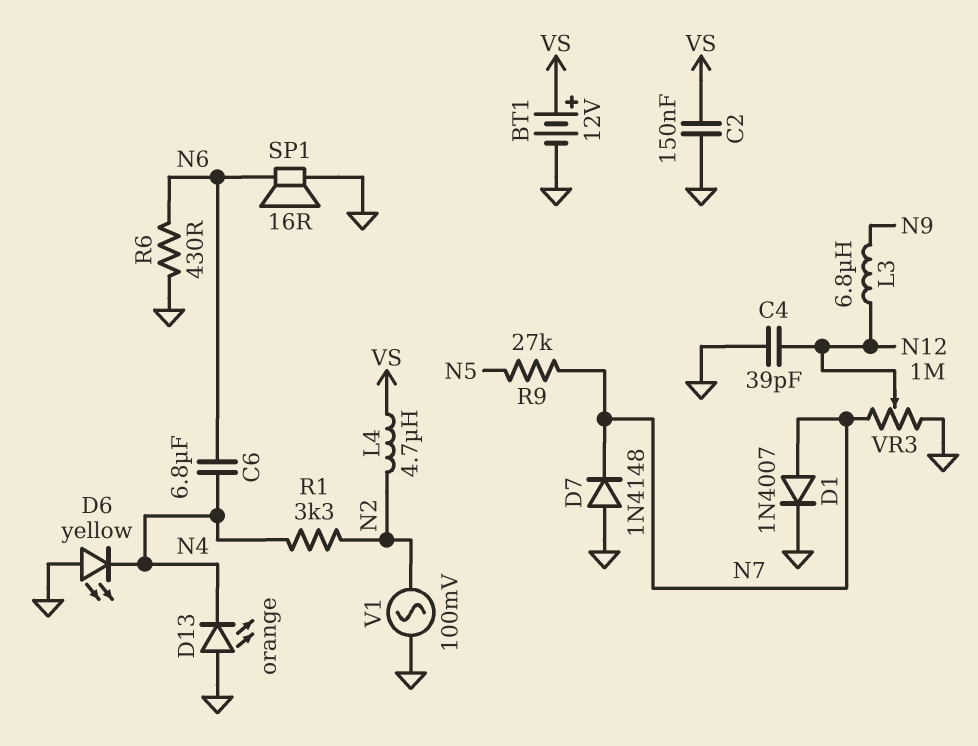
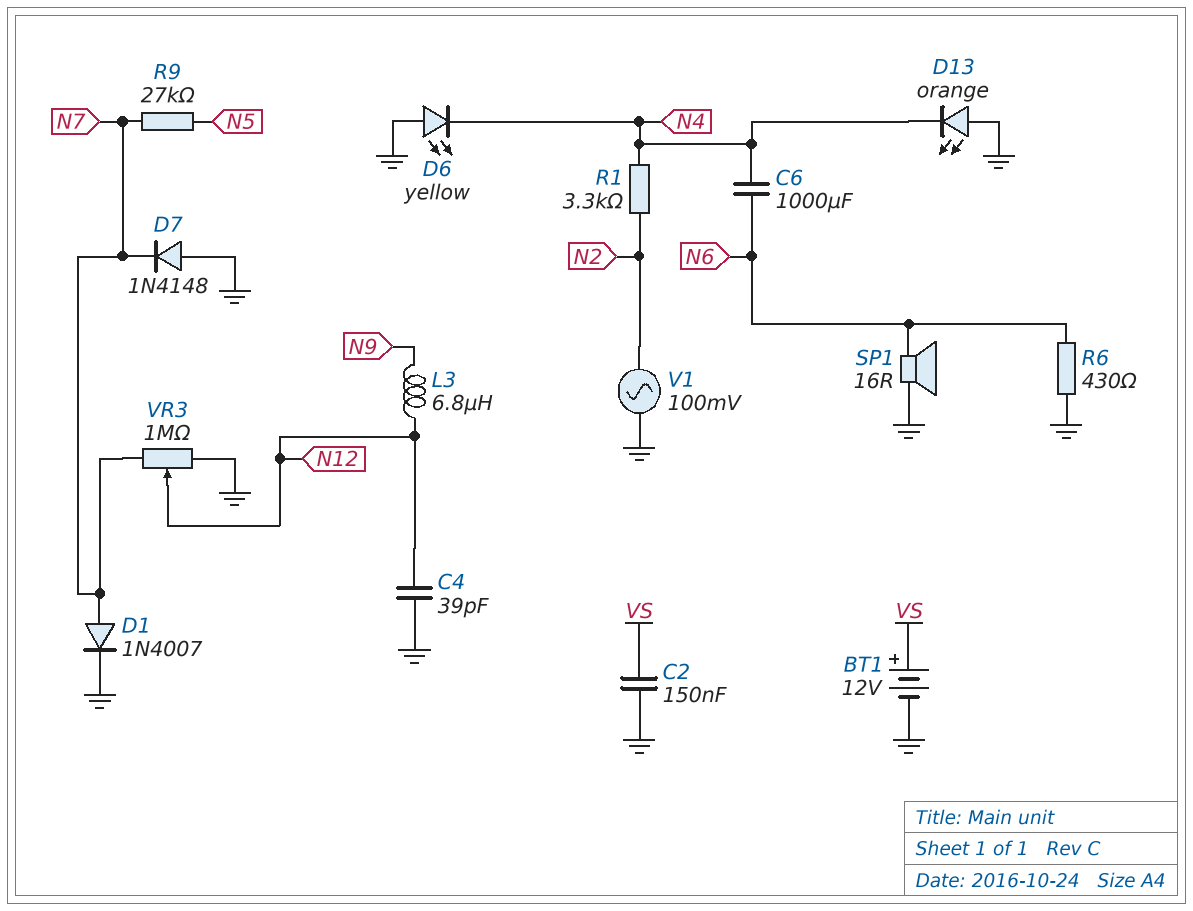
C6: 6.8uF (N4, N6) -> 1000uF (N4, N6)
L4: 4.7uH (N2, VS) -> none

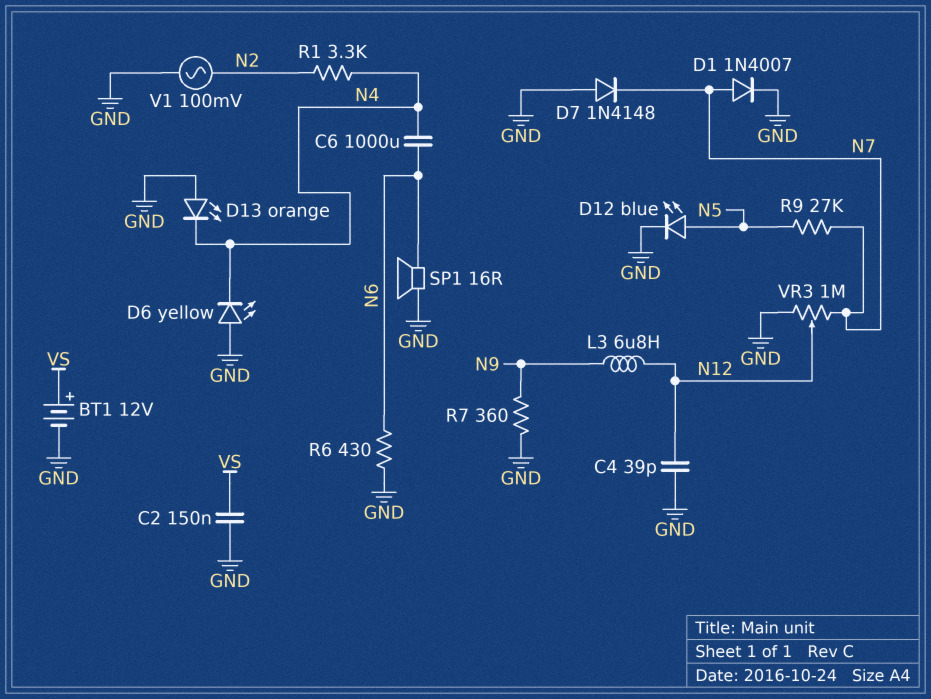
D12: none -> LED blue (A N5, K GND)
R7: none -> 360 (GND, N9)

